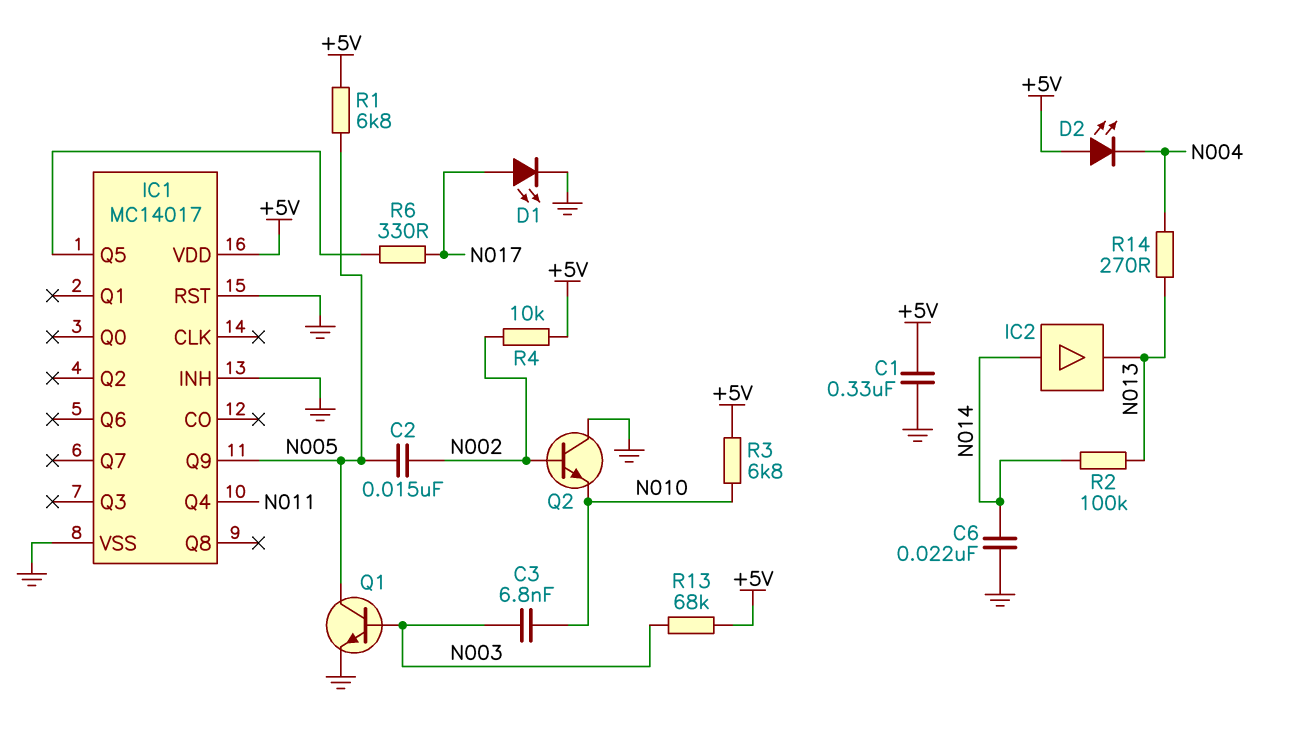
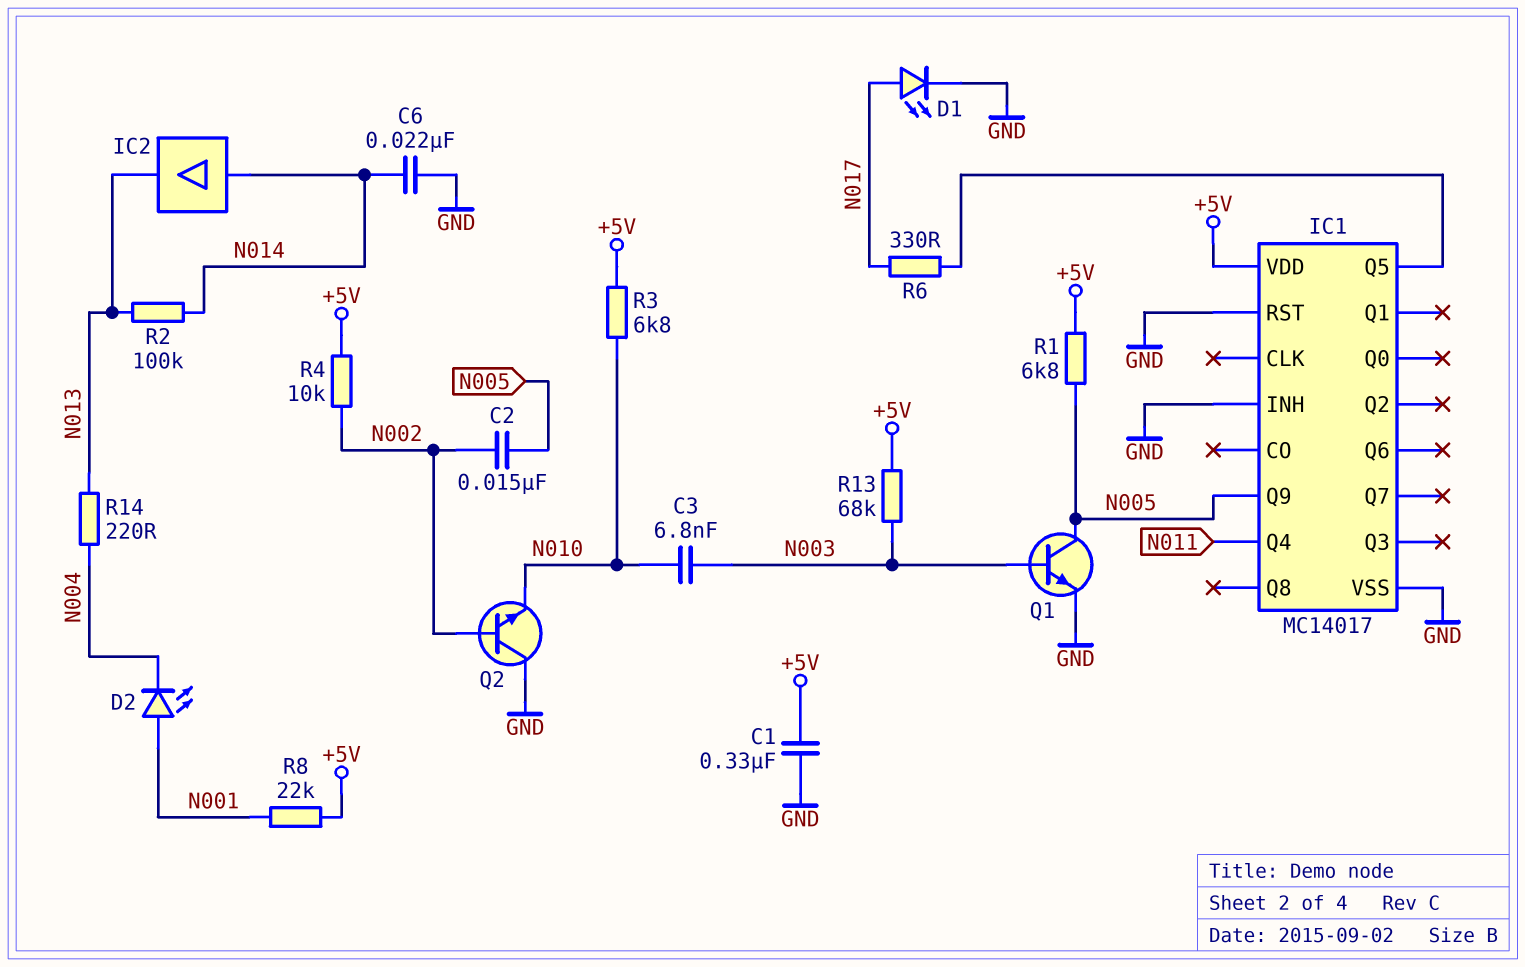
D2: LED (A +5V, K N004) -> LED (A N001, K N004)
R8: none -> 22k (+5V, N001)
R14: 270 (N004, N013) -> 220 (N004, N013)

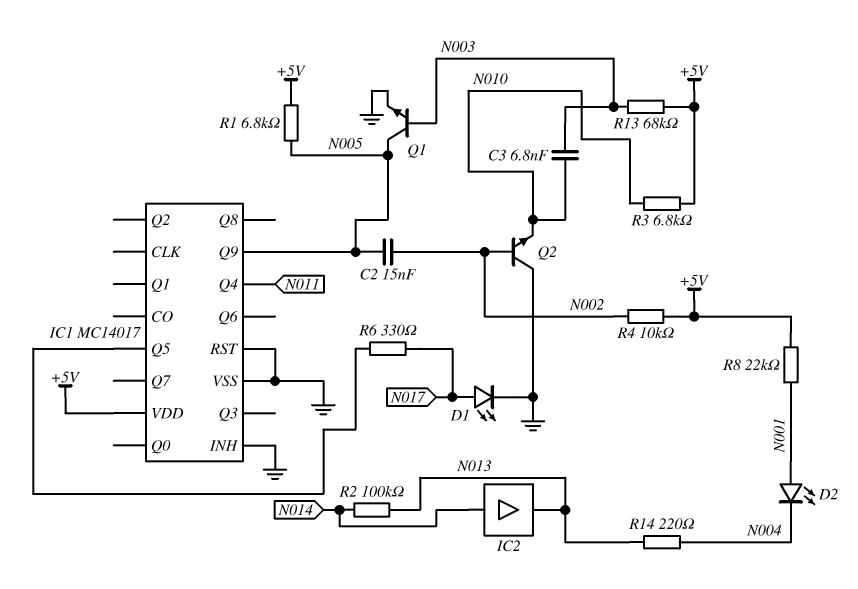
C1: 330nF (+5V, GND) -> none
C6: 22nF (GND, N014) -> none

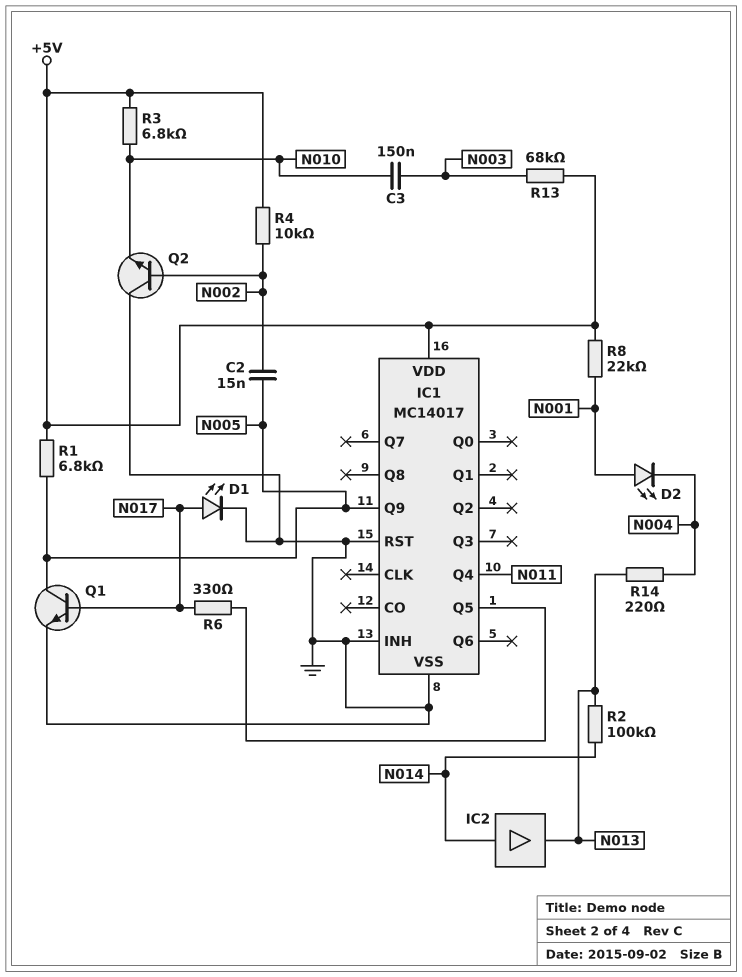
C3: 6.8nF (N003, N010) -> 150nF (N003, N010)
Q1: NPN (B N003, C N005, E GND) -> NPN (B N017, C N005, E GND)

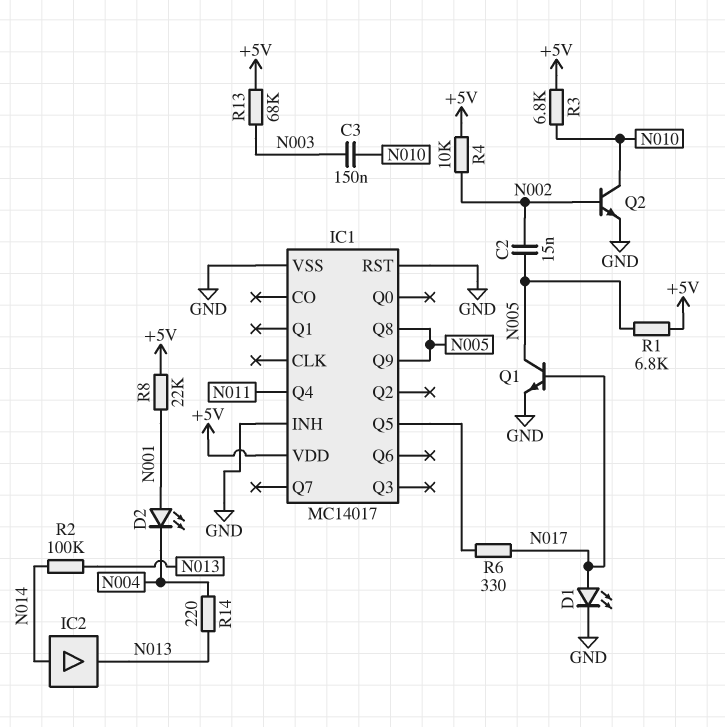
IC1 pin Q8: none -> N005
Q2: NPN (B N002, C GND, E N010) -> NPN (B N002, C N010, E GND)

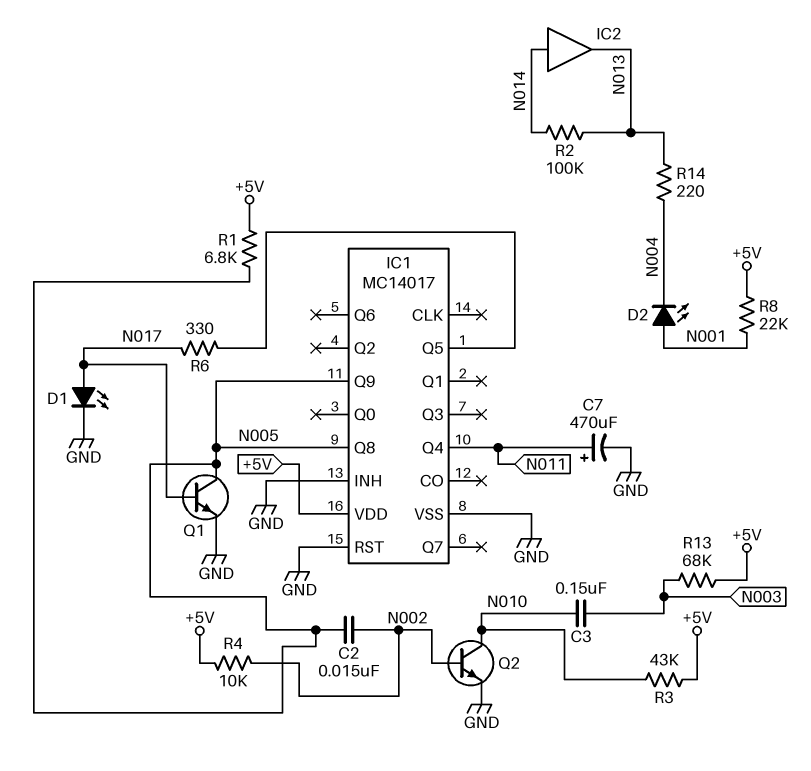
C7: none -> 470uF (plus N011, minus GND)
R3: 6.8k (+5V, N010) -> 43k (+5V, N010)

